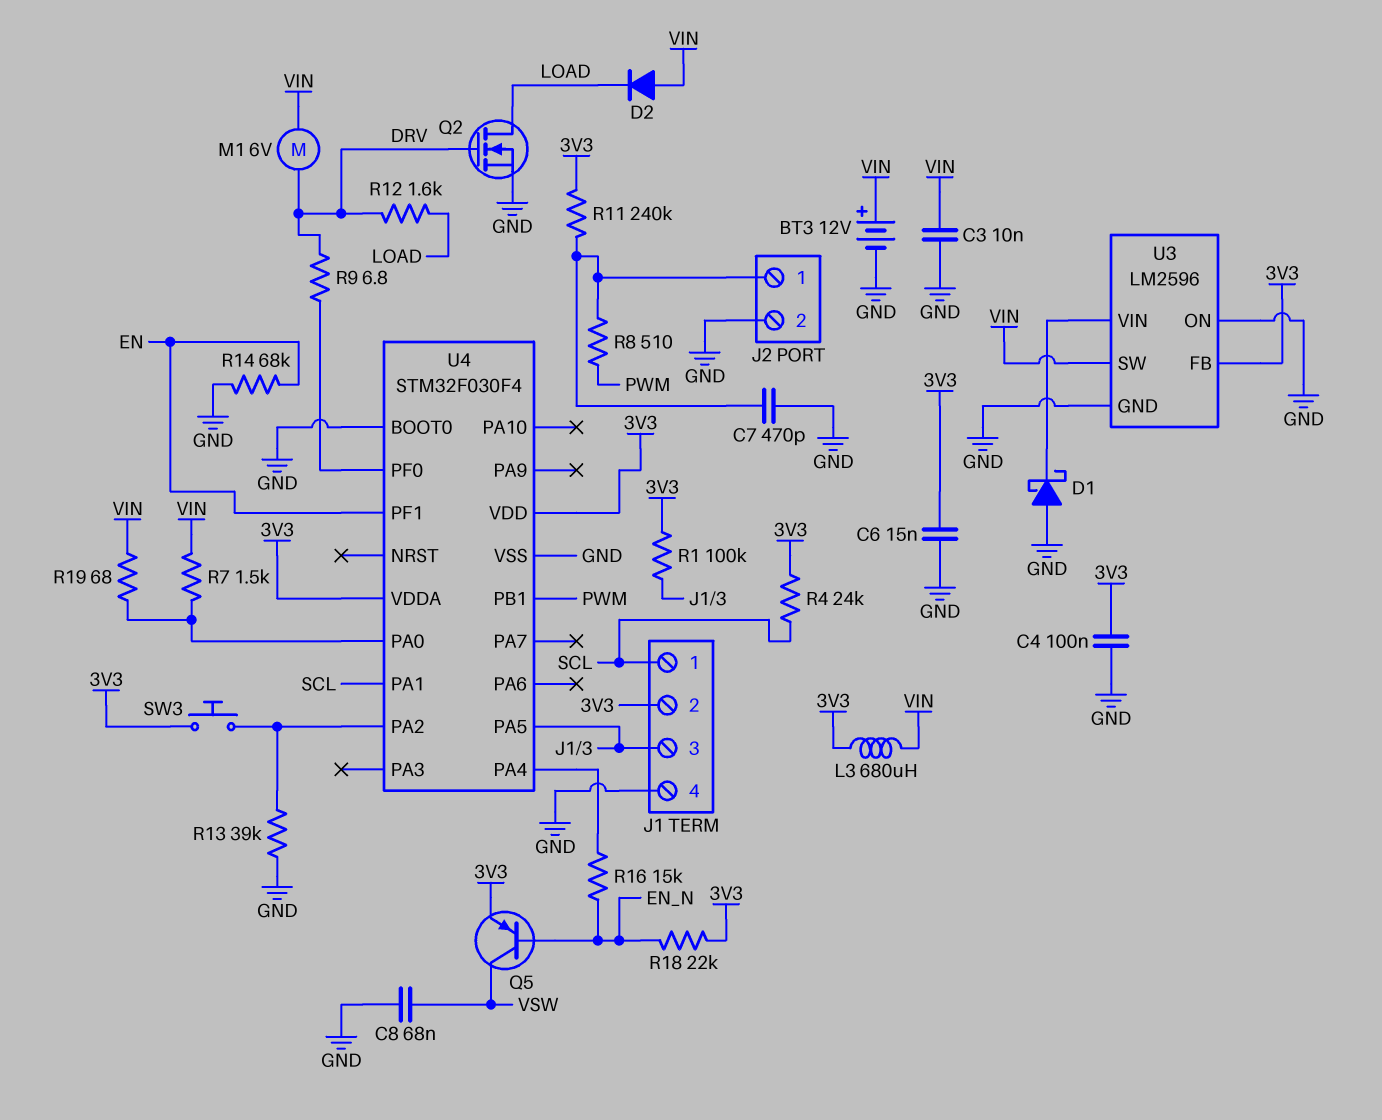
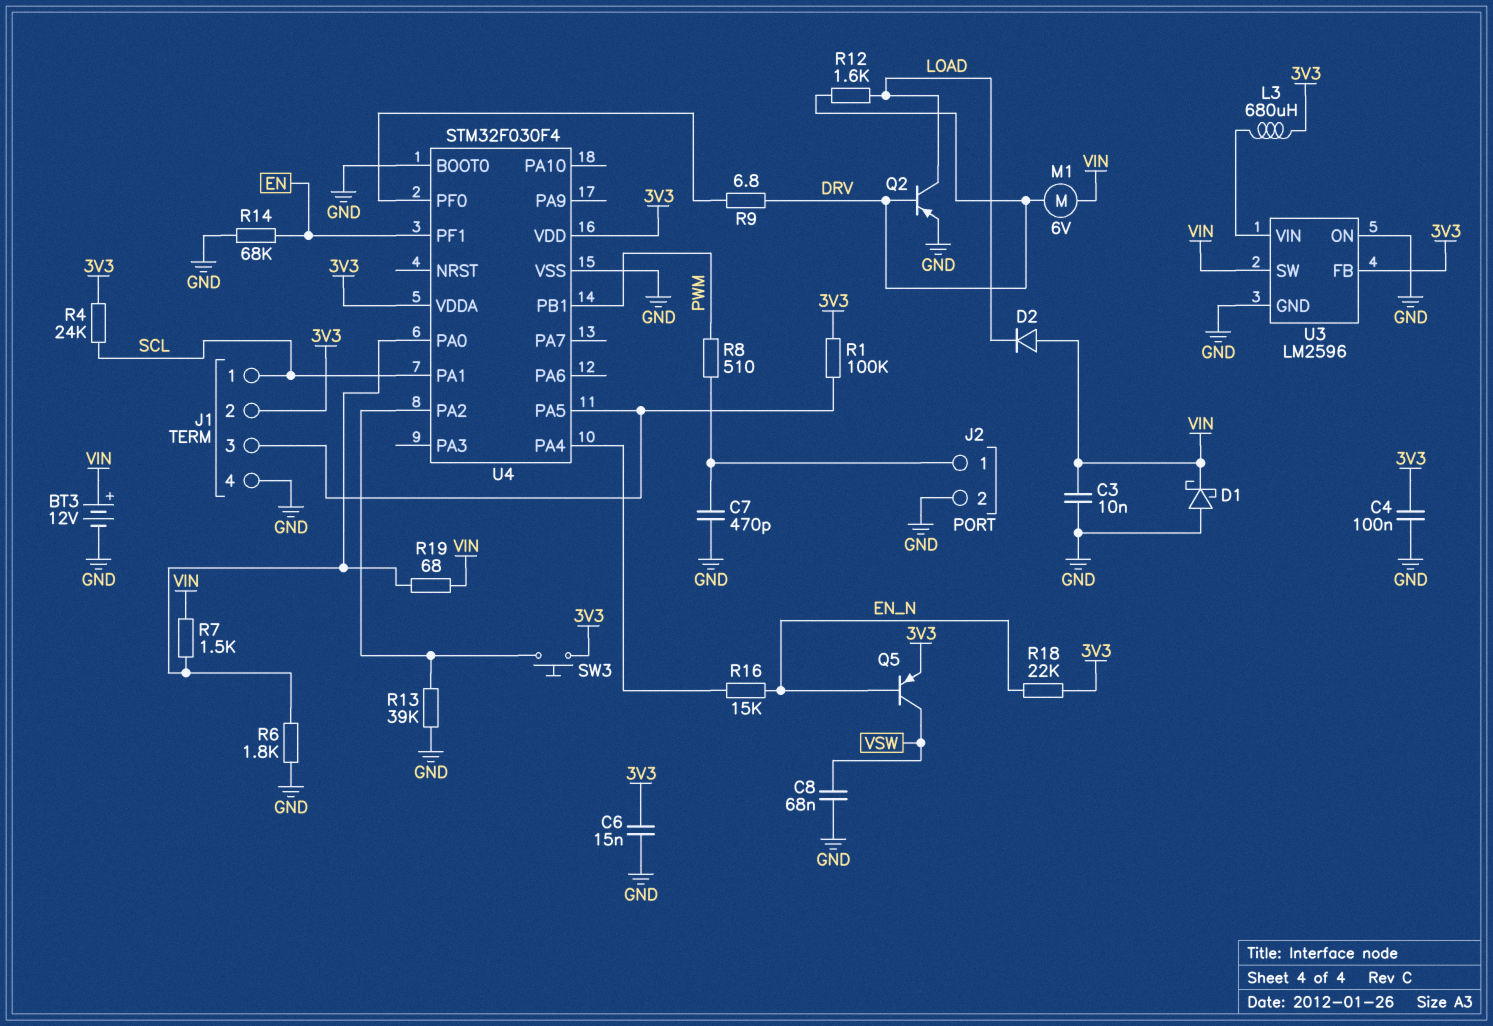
D1: schottky (A GND, K U3/VIN) -> schottky (A GND, K VIN)
L3: 680uH (3V3, VIN) -> 680uH (3V3, U3/VIN)
Q2: NMOS (G DRV, D LOAD, S GND) -> PNP (B DRV, C LOAD, E GND)
R6: none -> 1.8k (GND, U4/PA0)
R11: 240k (3V3, J2/1) -> none

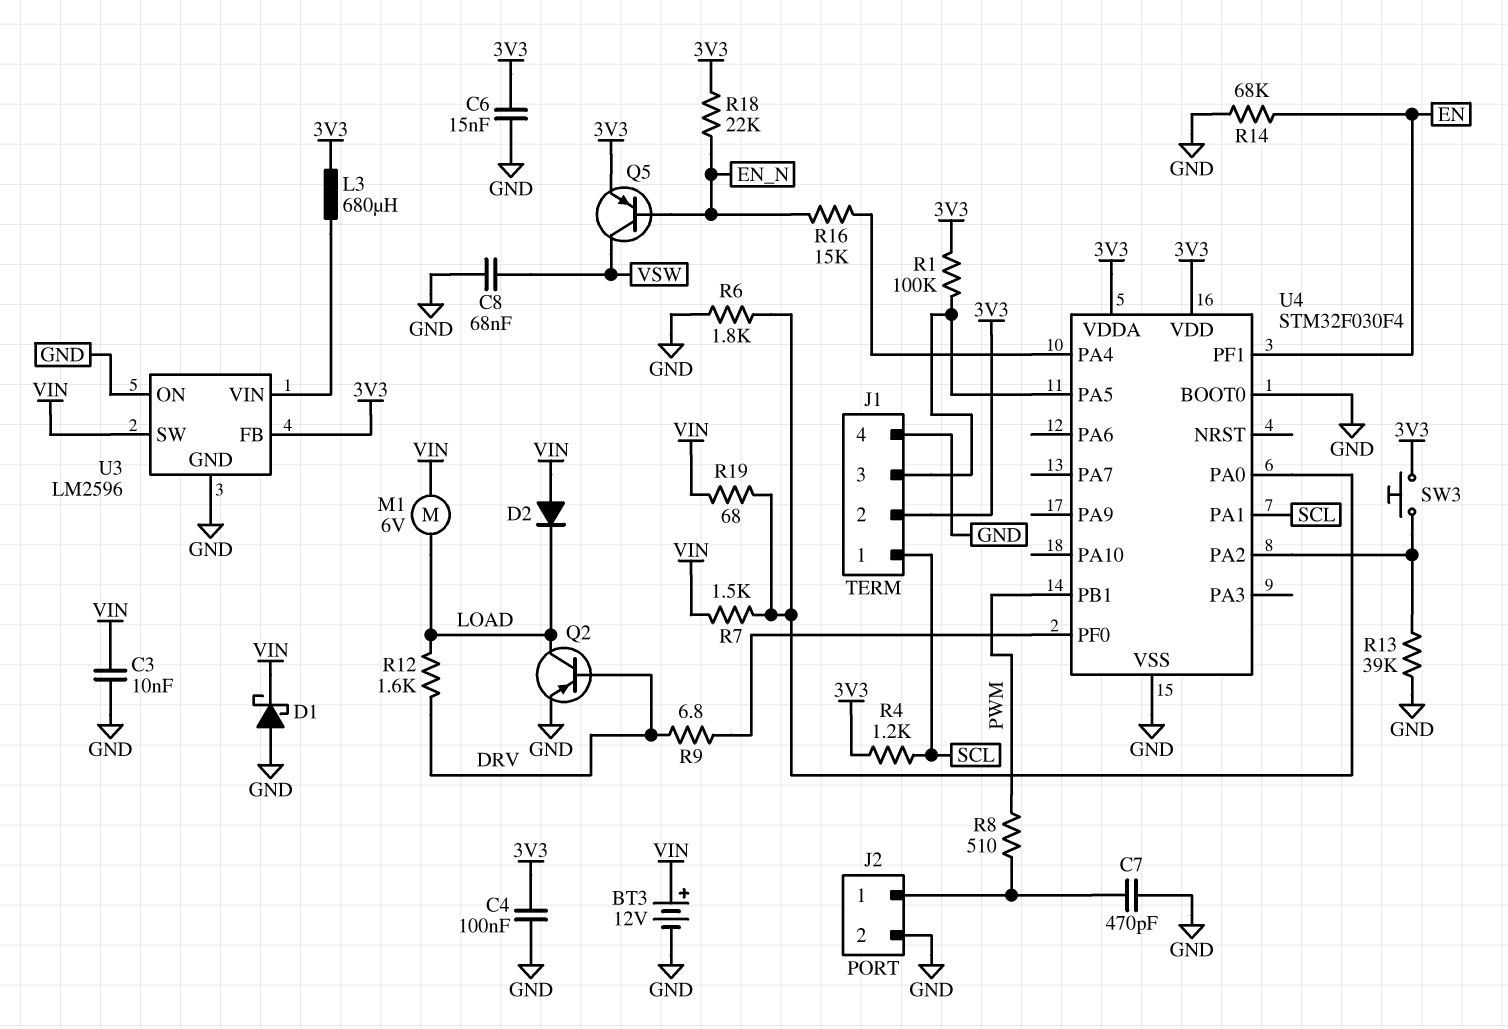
M1: motor 6V (DRV, VIN) -> motor 6V (LOAD, VIN)
R4: 24k (3V3, SCL) -> 1.2k (3V3, SCL)

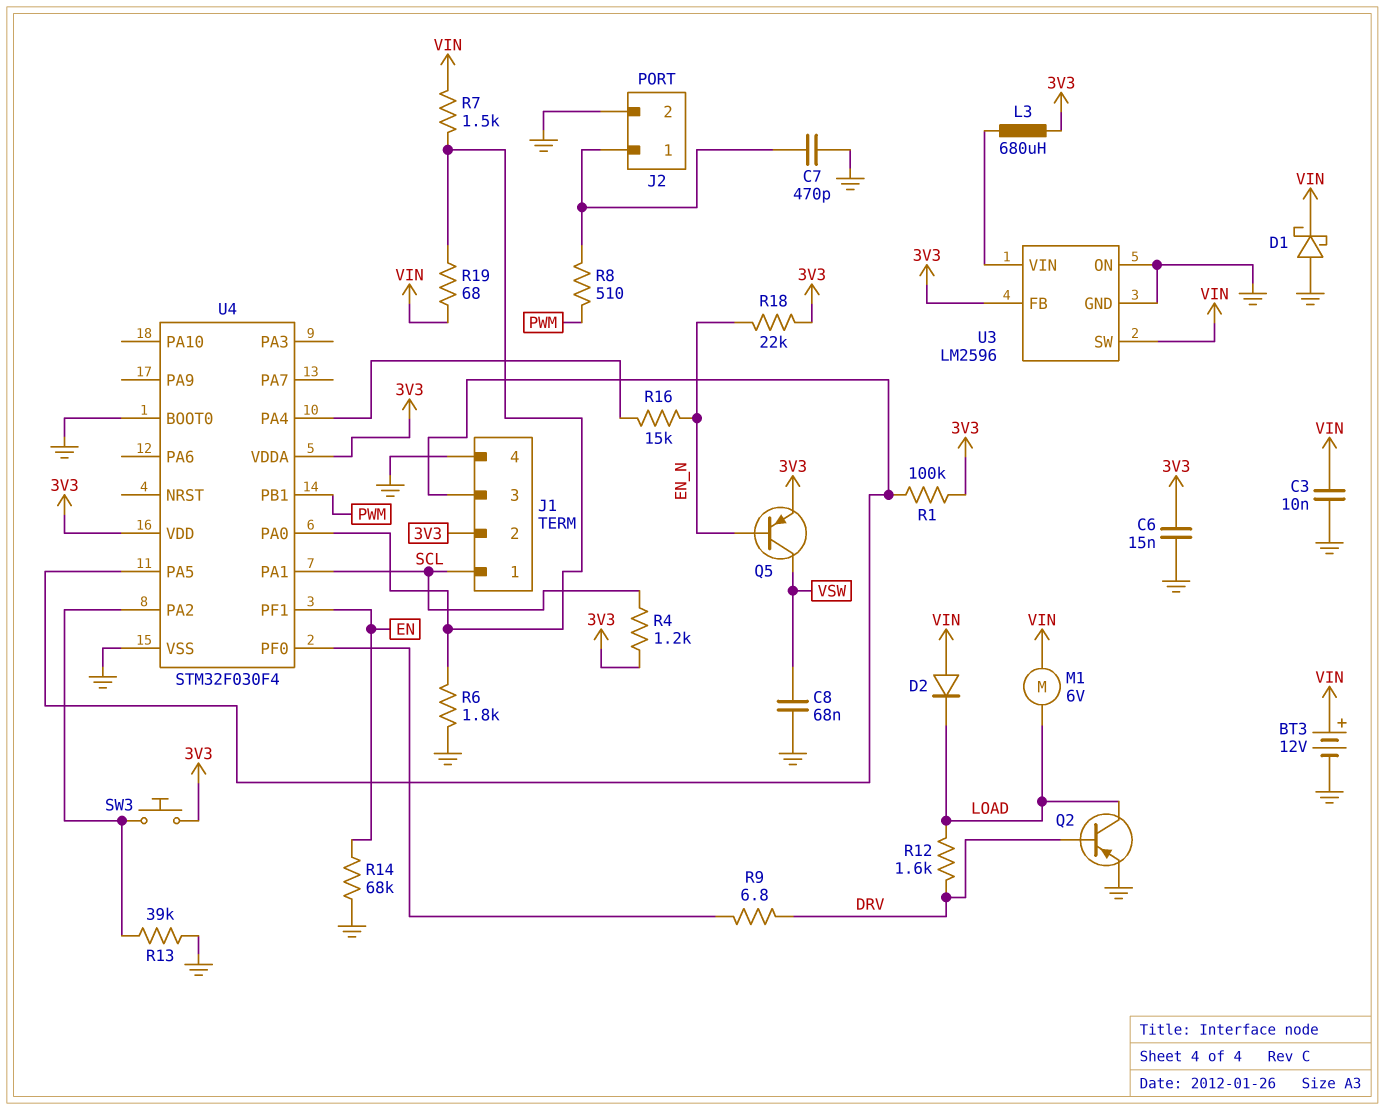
C4: 100nF (3V3, GND) -> none

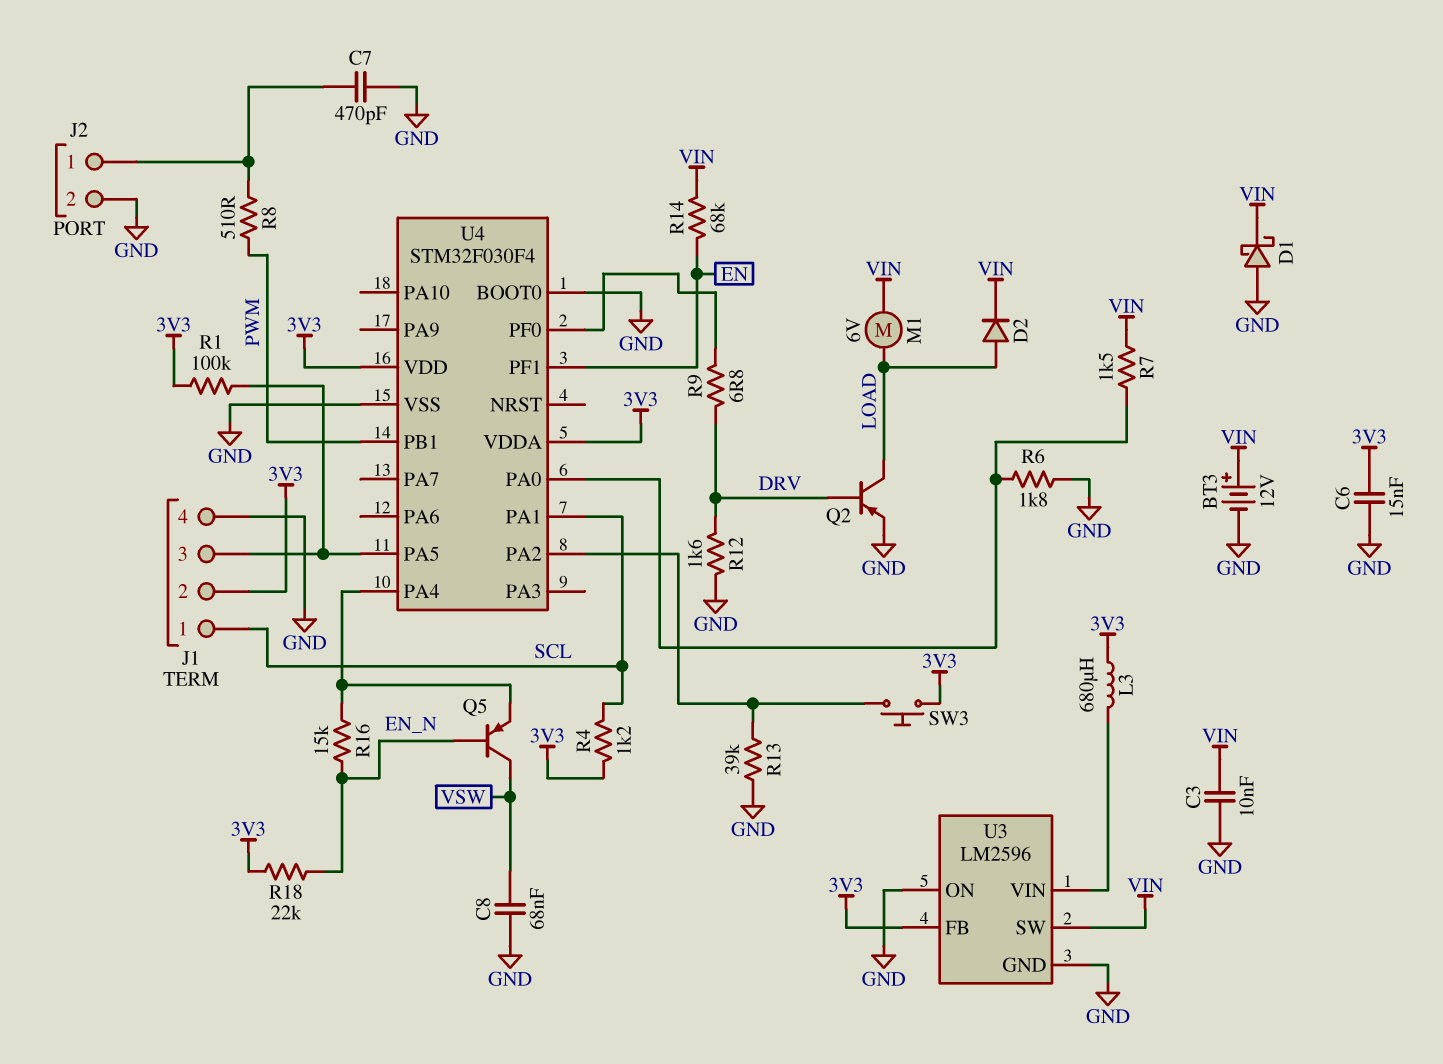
D2: diode (A VIN, K LOAD) -> diode (A LOAD, K VIN)
Q5: PNP (B EN_N, C VSW, E 3V3) -> PNP (B EN_N, C VSW, E U4/PA4)
R12: 1.6k (DRV, LOAD) -> 1.6k (DRV, GND)
R14: 68k (EN, GND) -> 68k (EN, VIN)
R19: 68 (U4/PA0, VIN) -> none

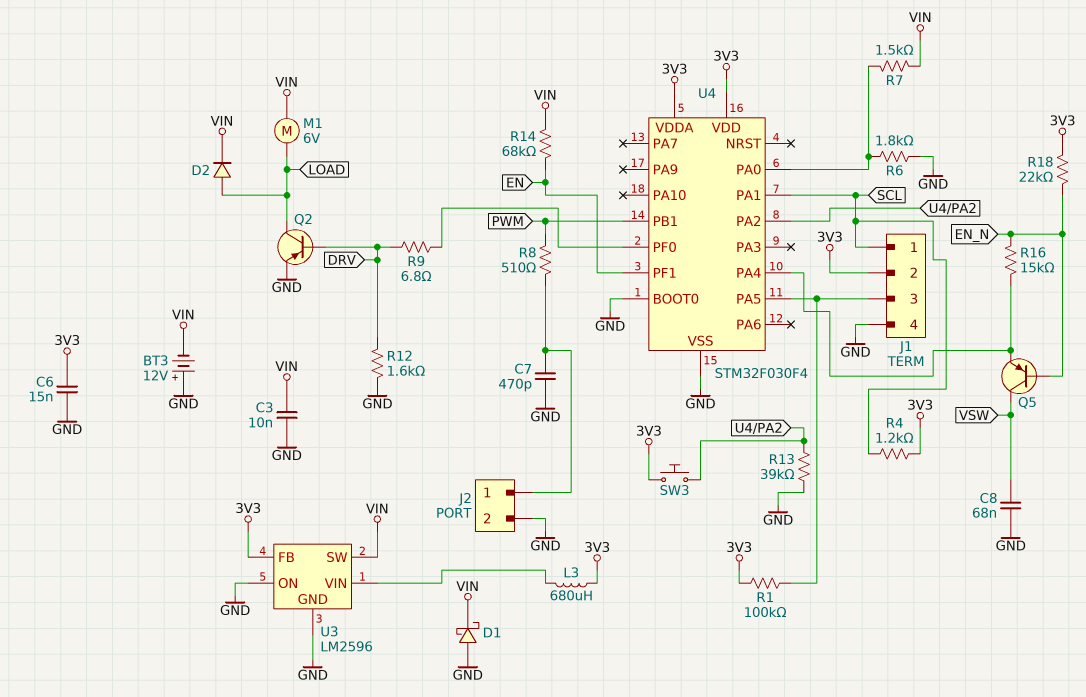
BT3: 12V (plus VIN, minus GND) -> 12V (plus GND, minus VIN)

